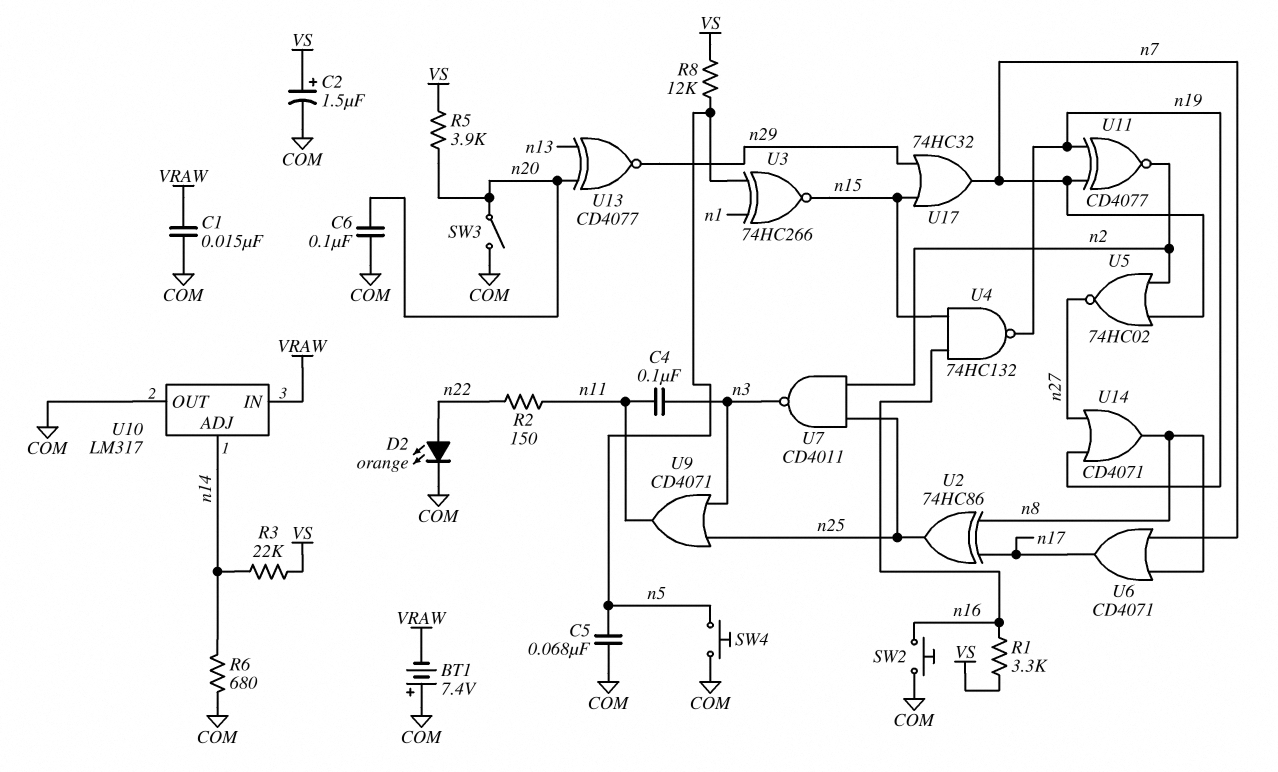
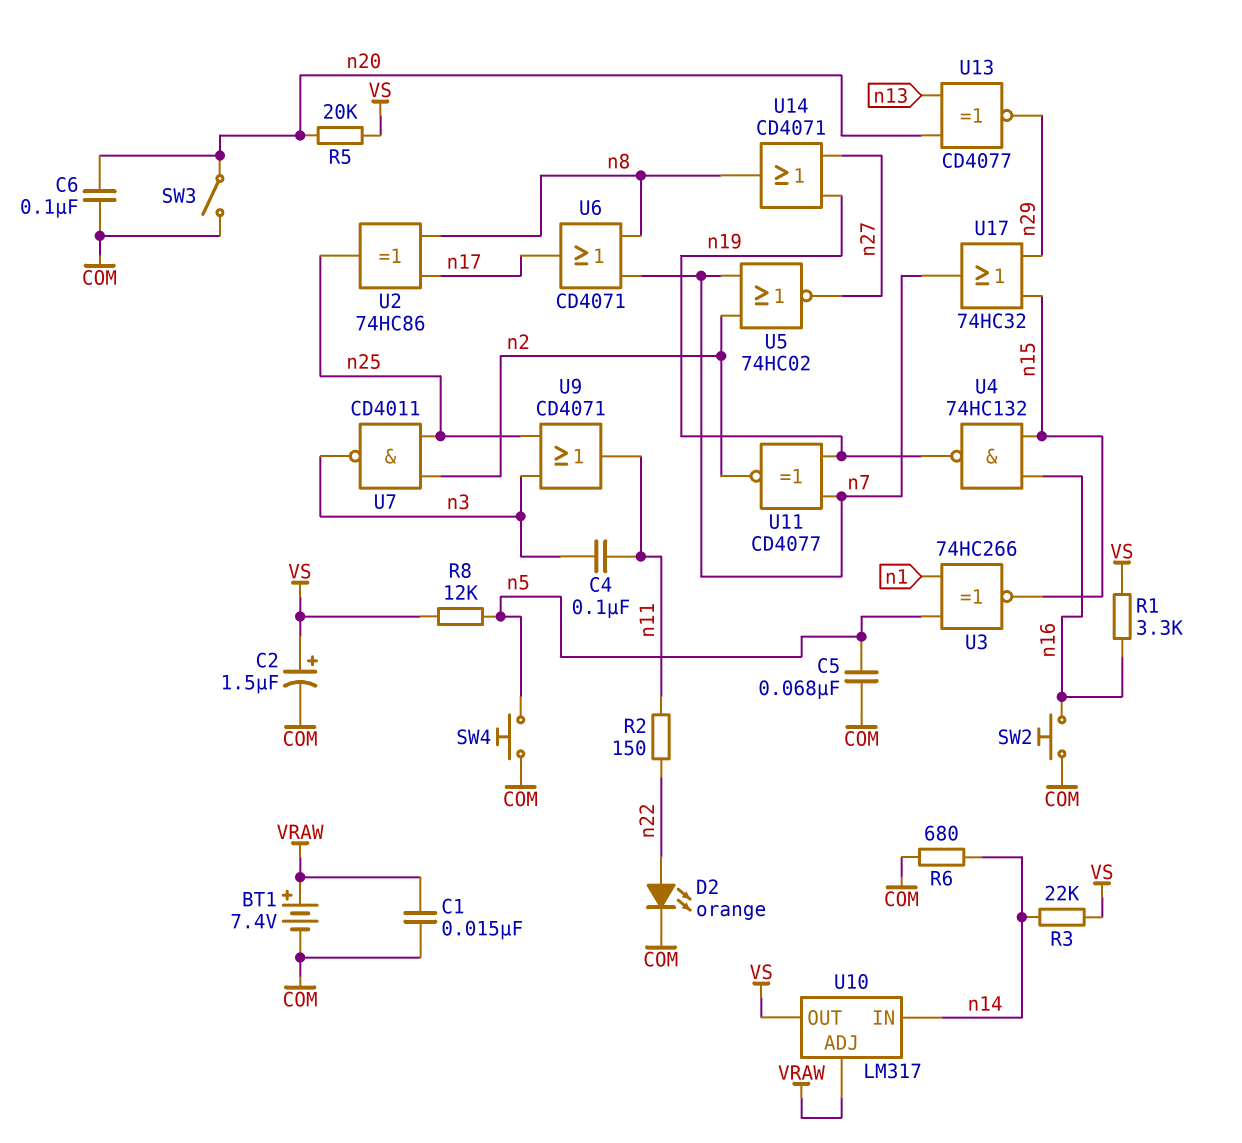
BT1: 7.4V (plus COM, minus VRAW) -> 7.4V (plus VRAW, minus COM)
R5: 3.9k (VS, n20) -> 20k (VS, n20)
U10 pin ADJ: n14 -> VRAW
U10 pin IN: VRAW -> n14
U10 pin OUT: COM -> VS

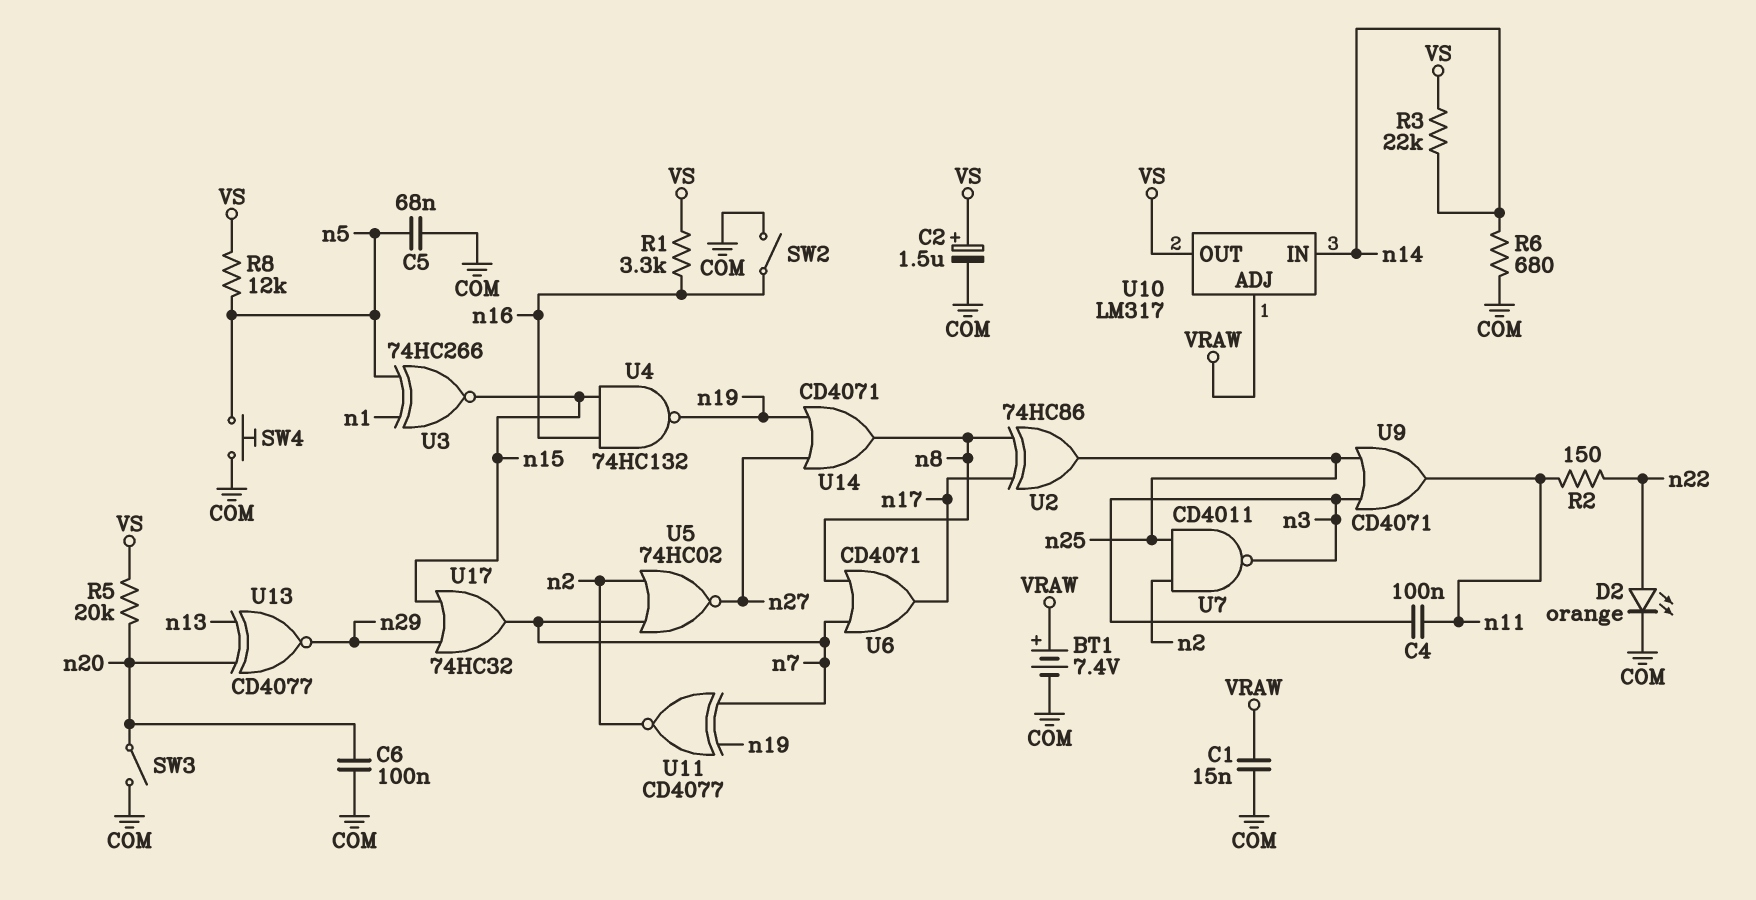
SW2: button (COM, n16) -> switch (COM, n16)

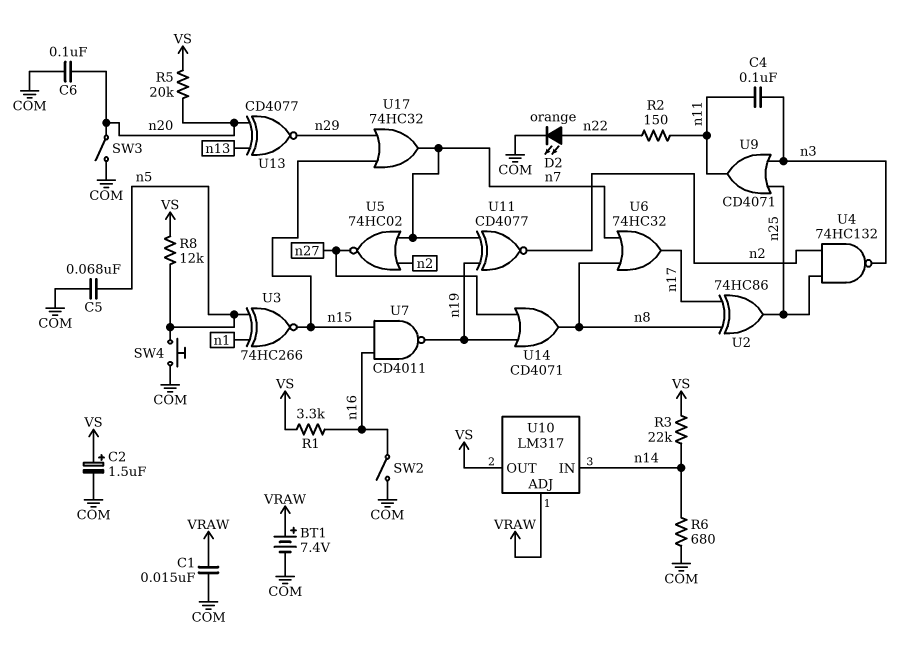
U4: NAND 74HC132 (in n15, in n16, out n19) -> NAND 74HC132 (in n2, in n25, out n3)
U6: OR CD4071 (in n7, in n8, out n17) -> OR 74HC32 (in n7, in n8, out n17)
U7: NAND CD4011 (in n2, in n25, out n3) -> NAND CD4011 (in n15, in n16, out n19)

